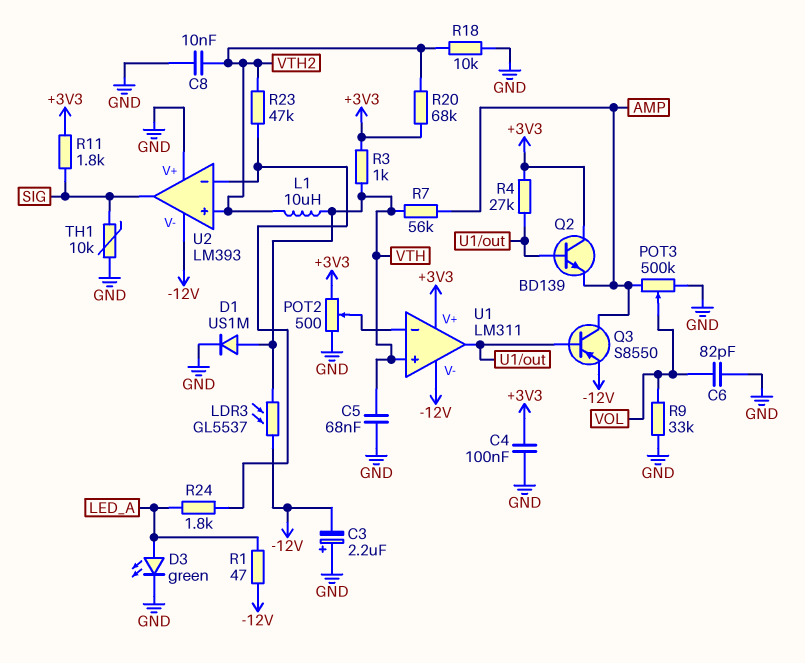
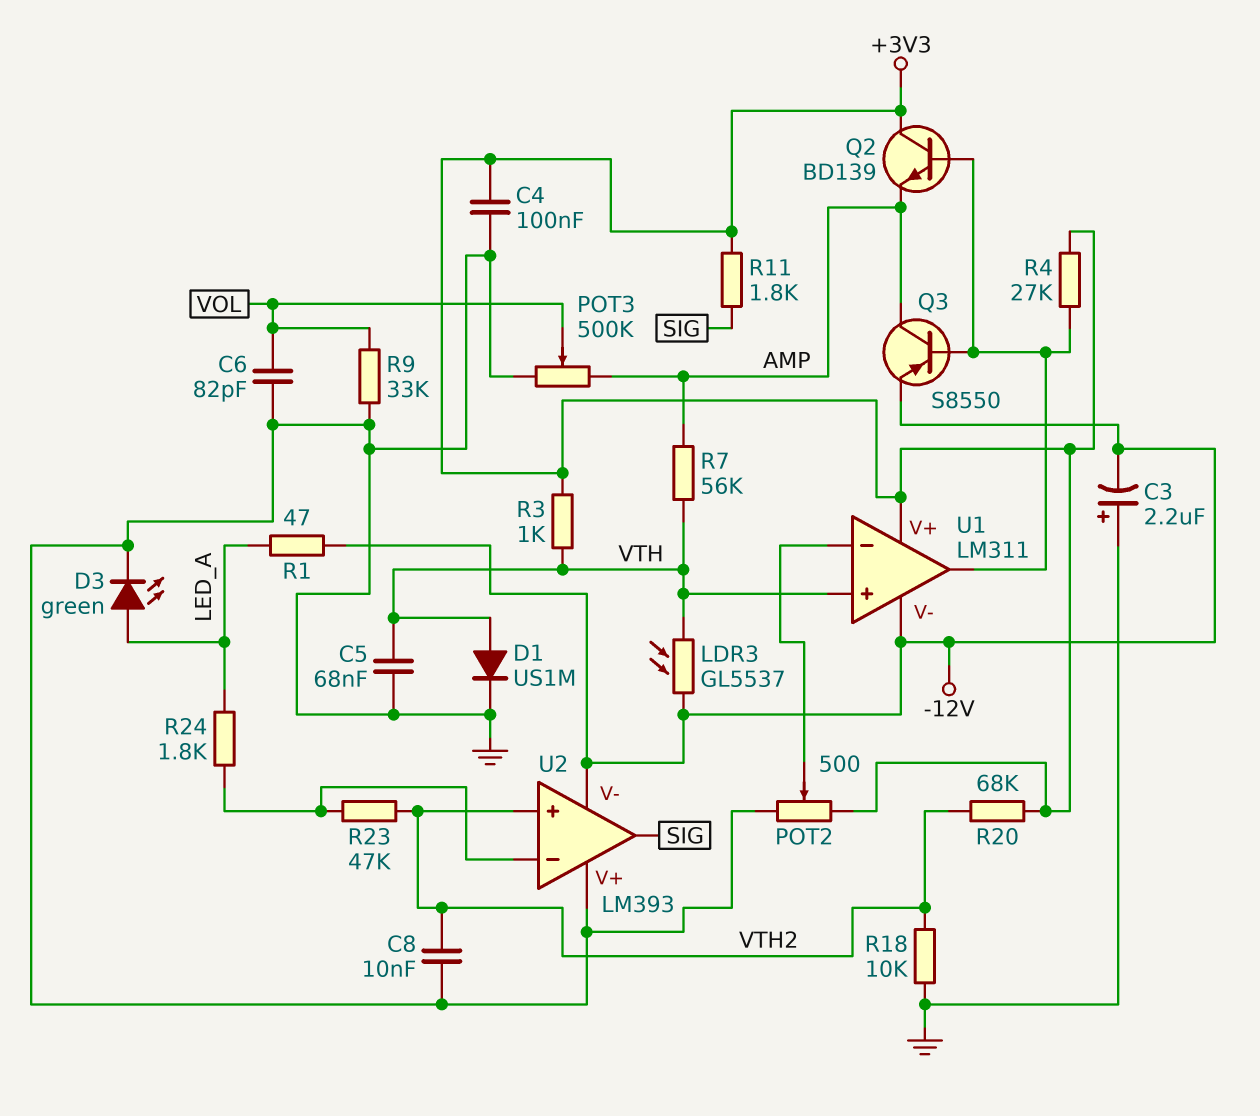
L1: 10uH (VTH, VTH2) -> none
TH1: 10k (GND, SIG) -> none

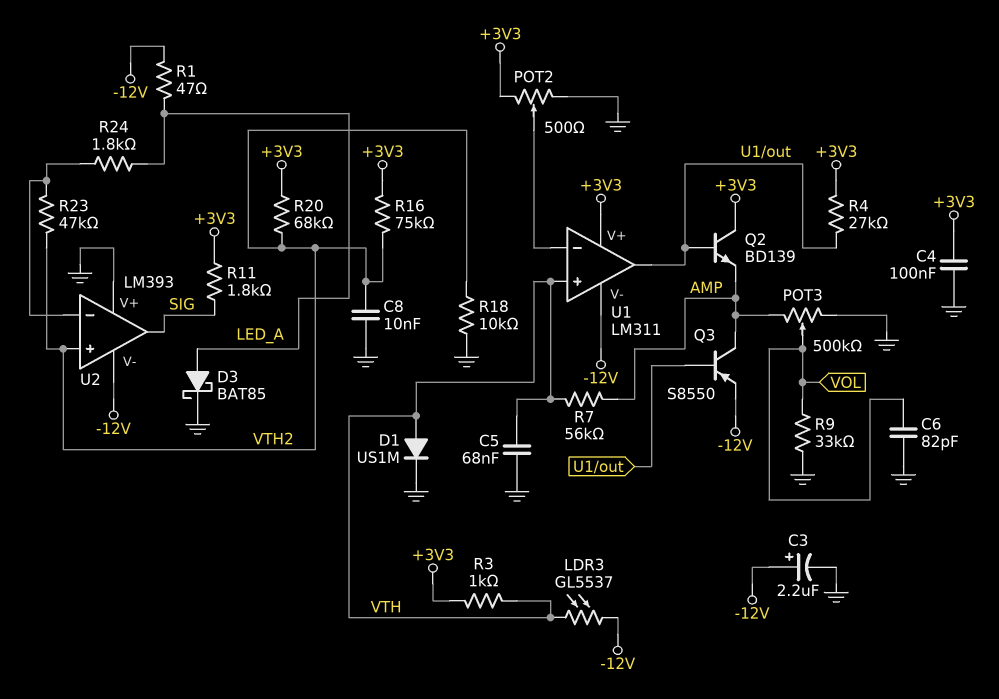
C3: 2.2uF (plus GND, minus -12V) -> 2.2uF (plus -12V, minus GND)
D3: LED green (A LED_A, K GND) -> schottky BAT85 (A LED_A, K GND)
R16: none -> 75k (+3V3, VTH2)

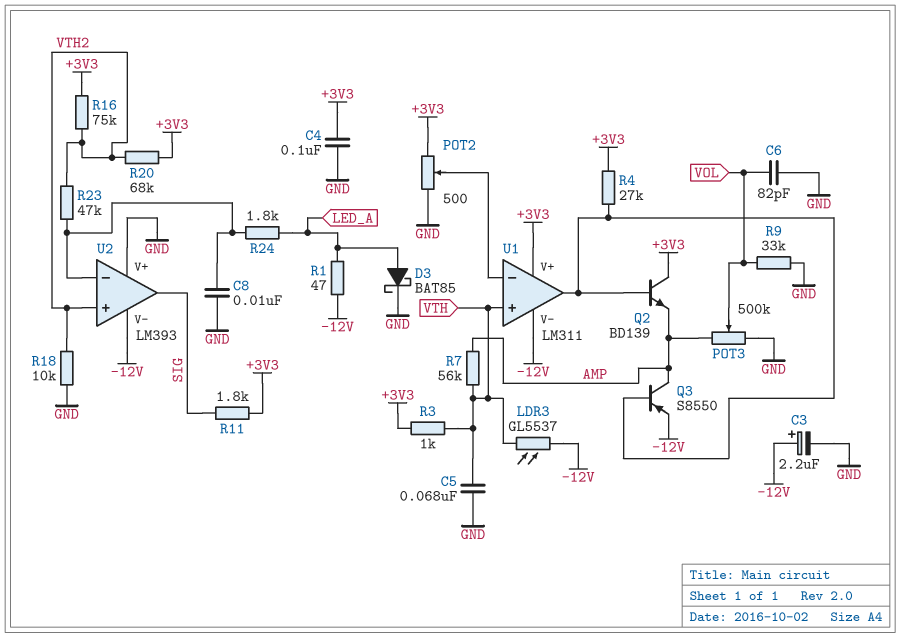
C8: 10nF (GND, VTH2) -> 10nF (GND, U2/in-)
D1: diode US1M (A VTH, K GND) -> none

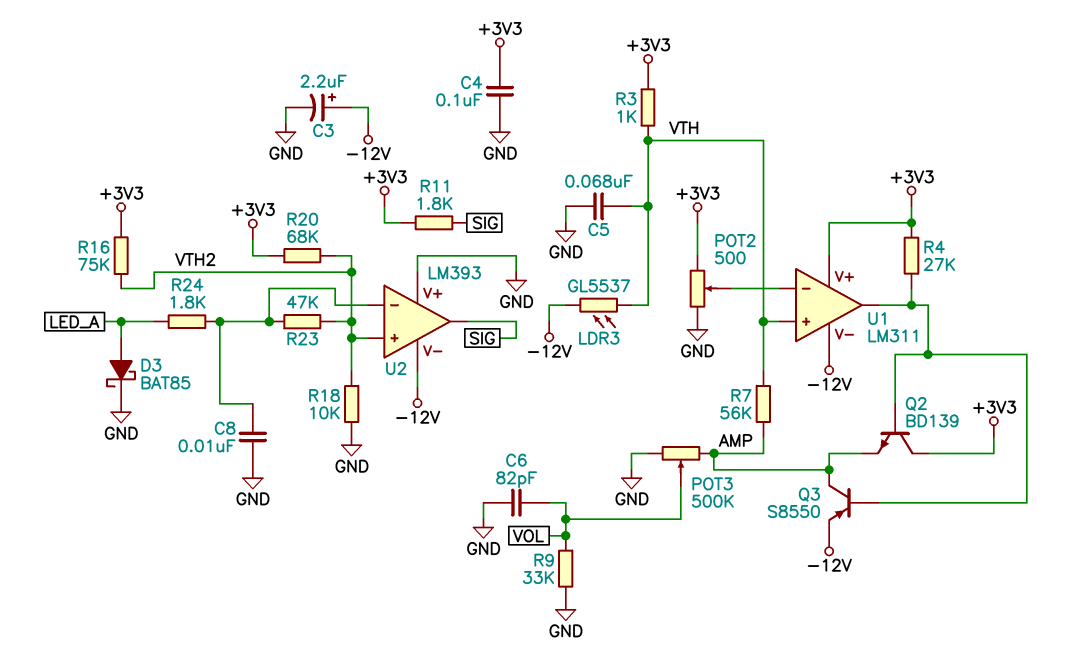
R1: 47 (-12V, LED_A) -> none

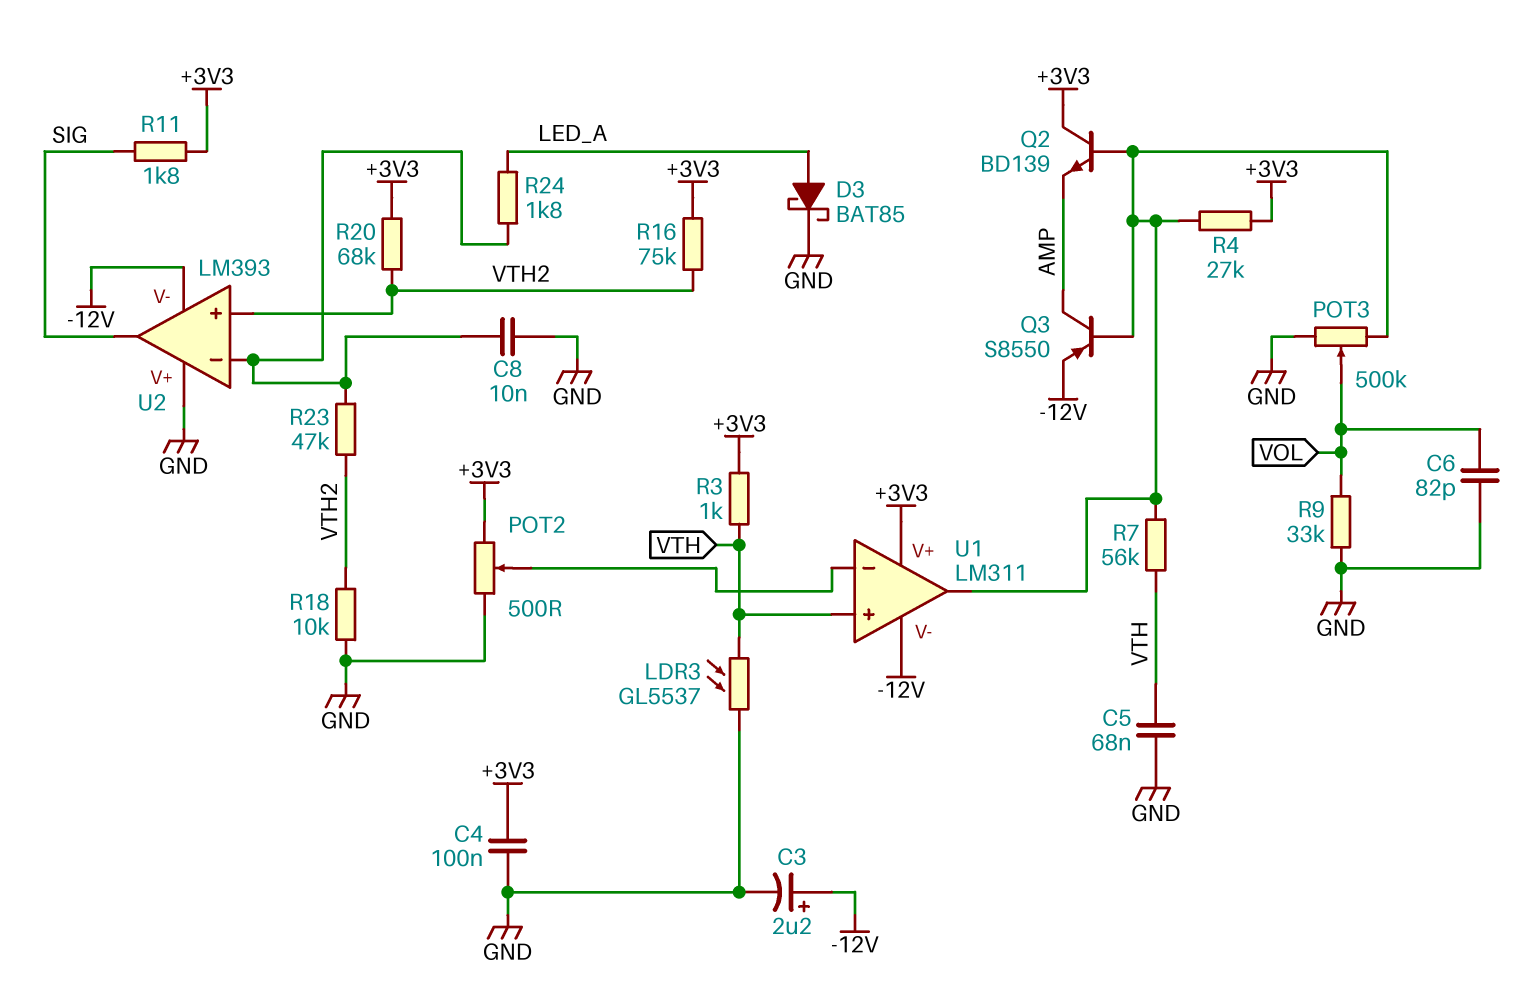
LDR3: GL5537 (-12V, VTH) -> GL5537 (GND, VTH)
POT3: 500k (AMP, GND, wiper VOL) -> 500k (GND, U1/out, wiper VOL)
R7: 56k (AMP, VTH) -> 56k (U1/out, VTH)

